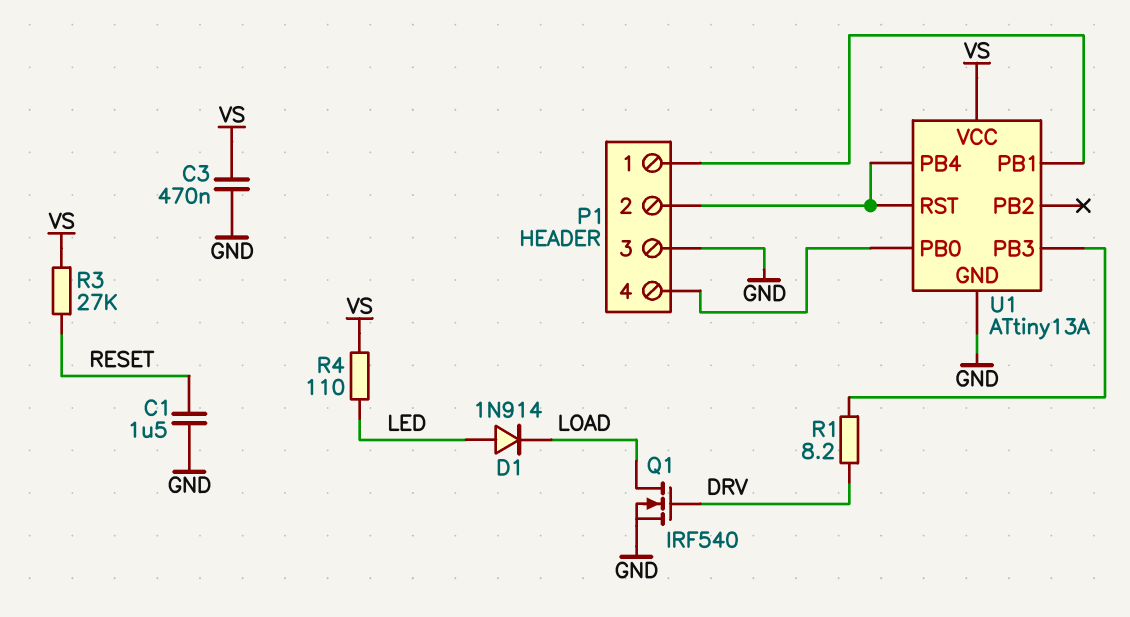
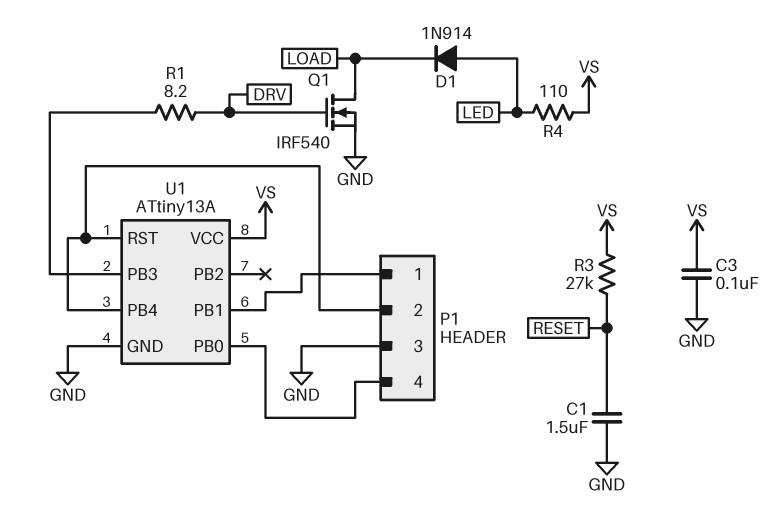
C3: 470nF (GND, VS) -> 100nF (GND, VS)

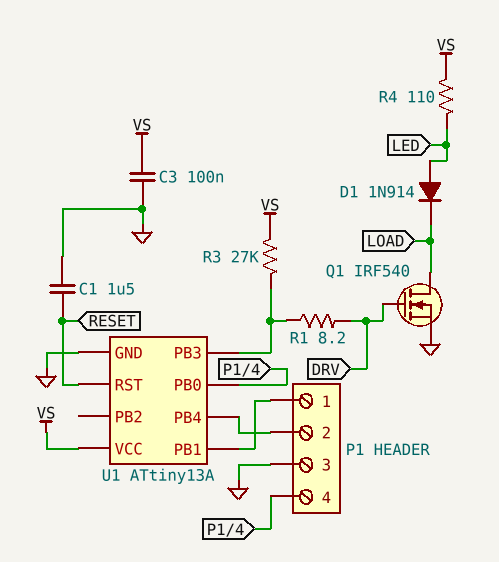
R3: 27k (RESET, VS) -> 27k (U1/PB3, VS)
U1 pin RST: P1/2 -> RESET

